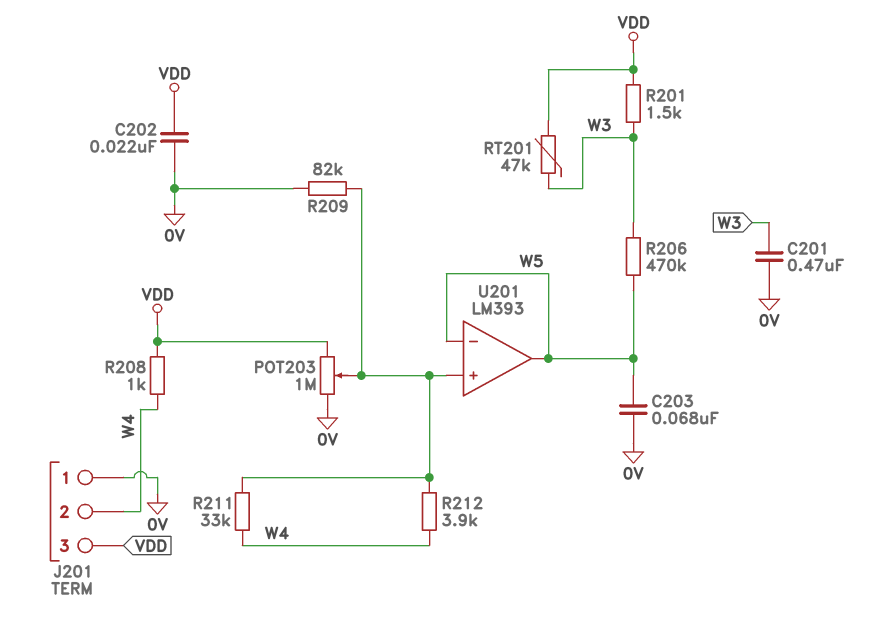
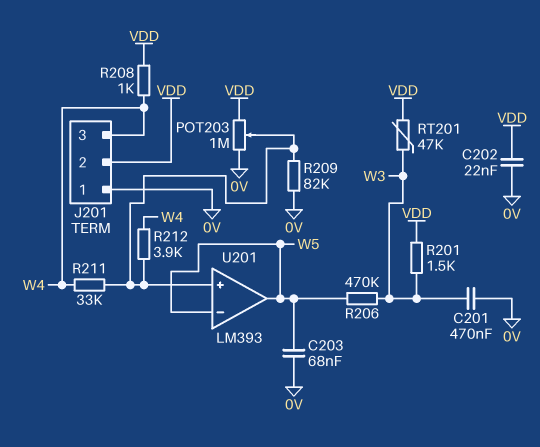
J201 pin 2: W4 -> VDD
J201 pin 3: VDD -> W4

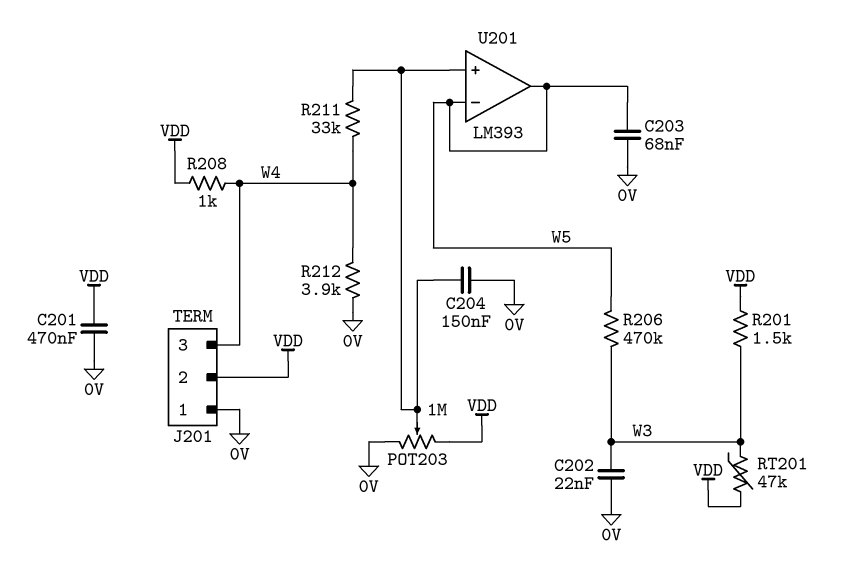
C201: 470nF (0V, W3) -> 470nF (0V, VDD)
C202: 22nF (0V, VDD) -> 22nF (0V, W3)
C204: none -> 150nF (0V, U201/in+)
R209: 82k (0V, U201/in+) -> none
R212: 3.9k (U201/in+, W4) -> 3.9k (0V, W4)

